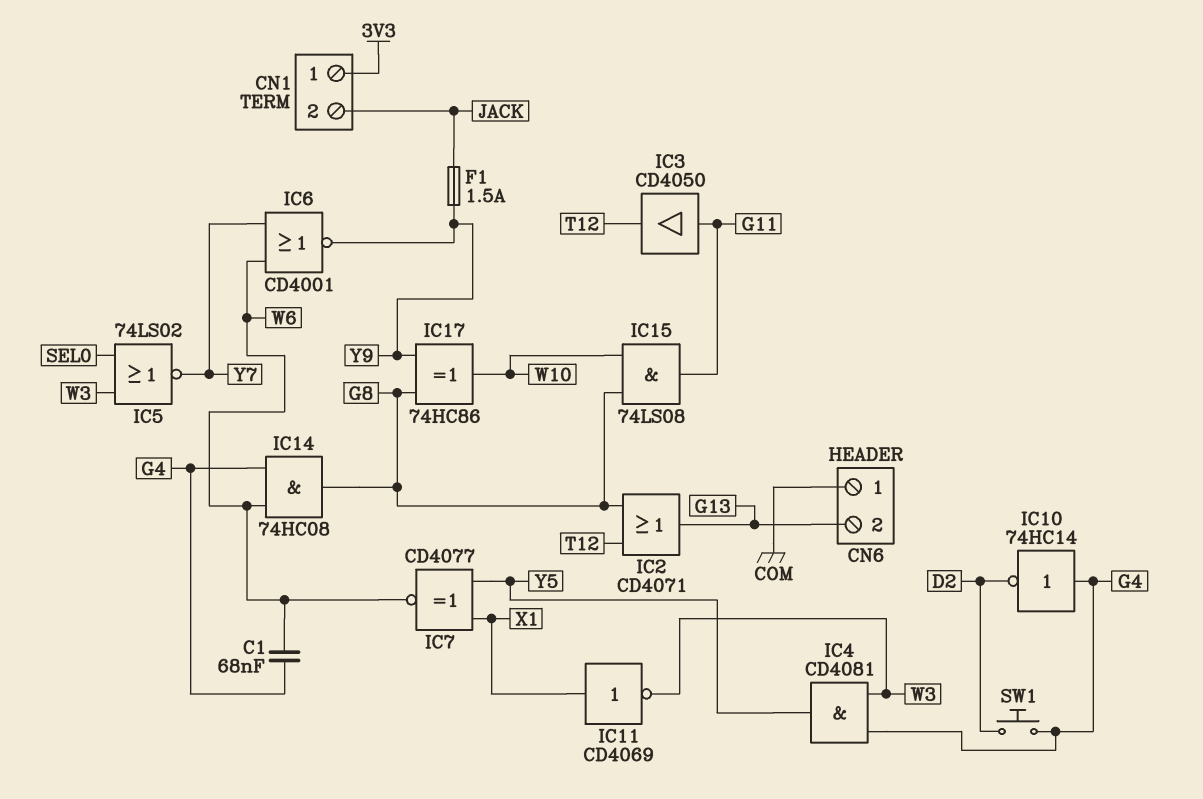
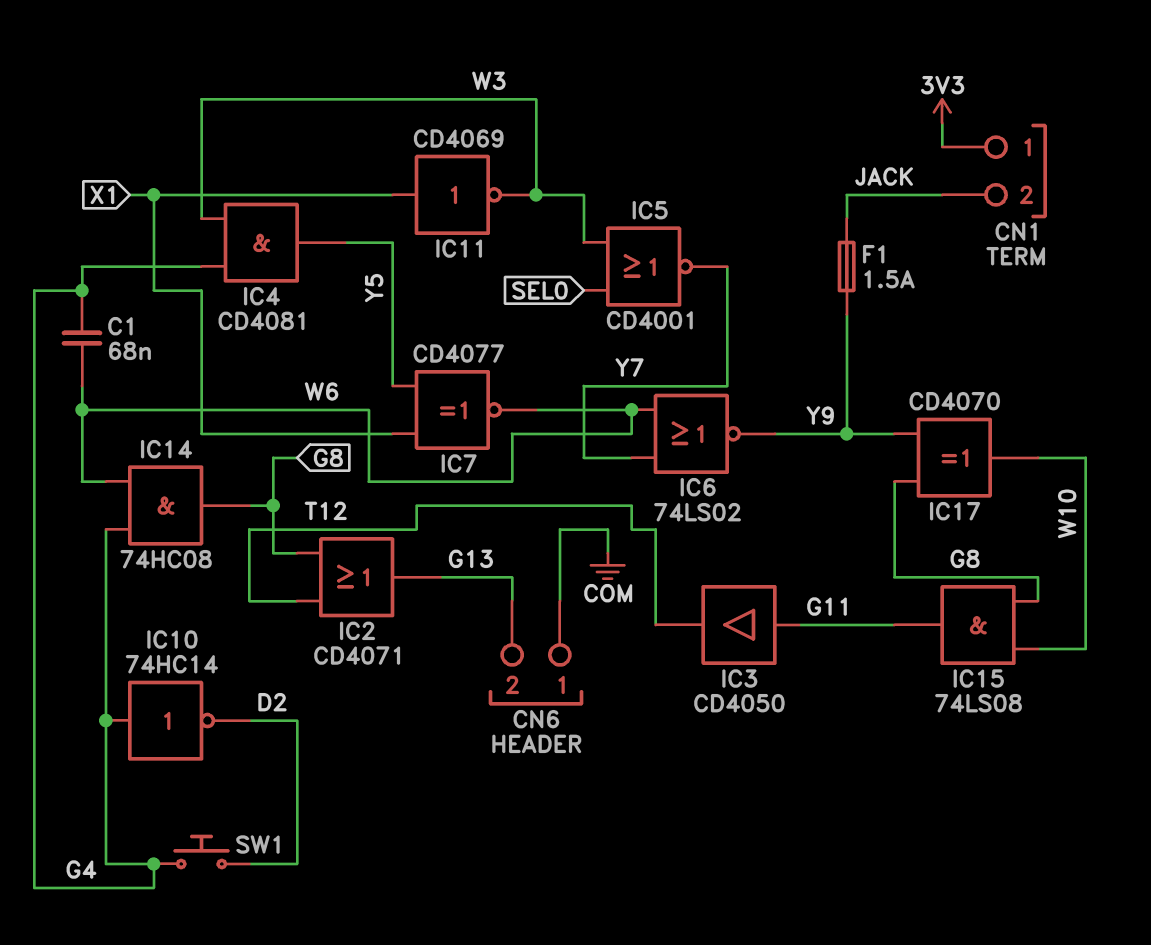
IC5: NOR 74LS02 (in SEL0, in W3, out Y7) -> NOR CD4001 (in SEL0, in W3, out Y7)
IC6: NOR CD4001 (in W6, in Y7, out Y9) -> NOR 74LS02 (in W6, in Y7, out Y9)
IC17: XOR 74HC86 (in G8, in Y9, out W10) -> XOR CD4070 (in G8, in Y9, out W10)

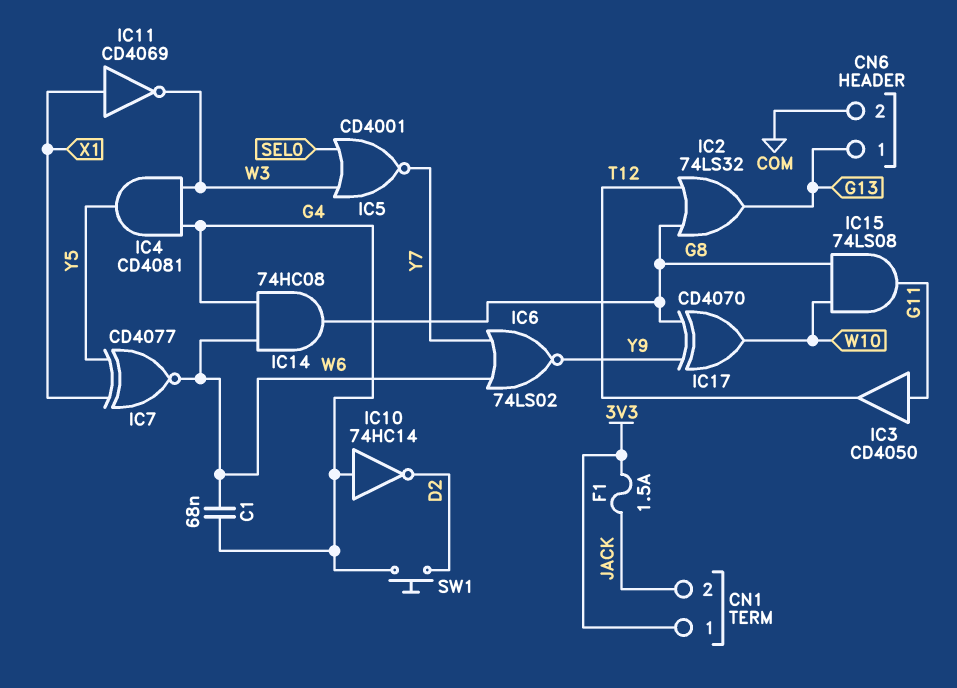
CN6 pin 1: COM -> G13
CN6 pin 2: G13 -> COM
F1: 1.5A (JACK, Y9) -> 1.5A (3V3, JACK)
IC2: OR CD4071 (in G8, in T12, out G13) -> OR 74LS32 (in G8, in T12, out G13)

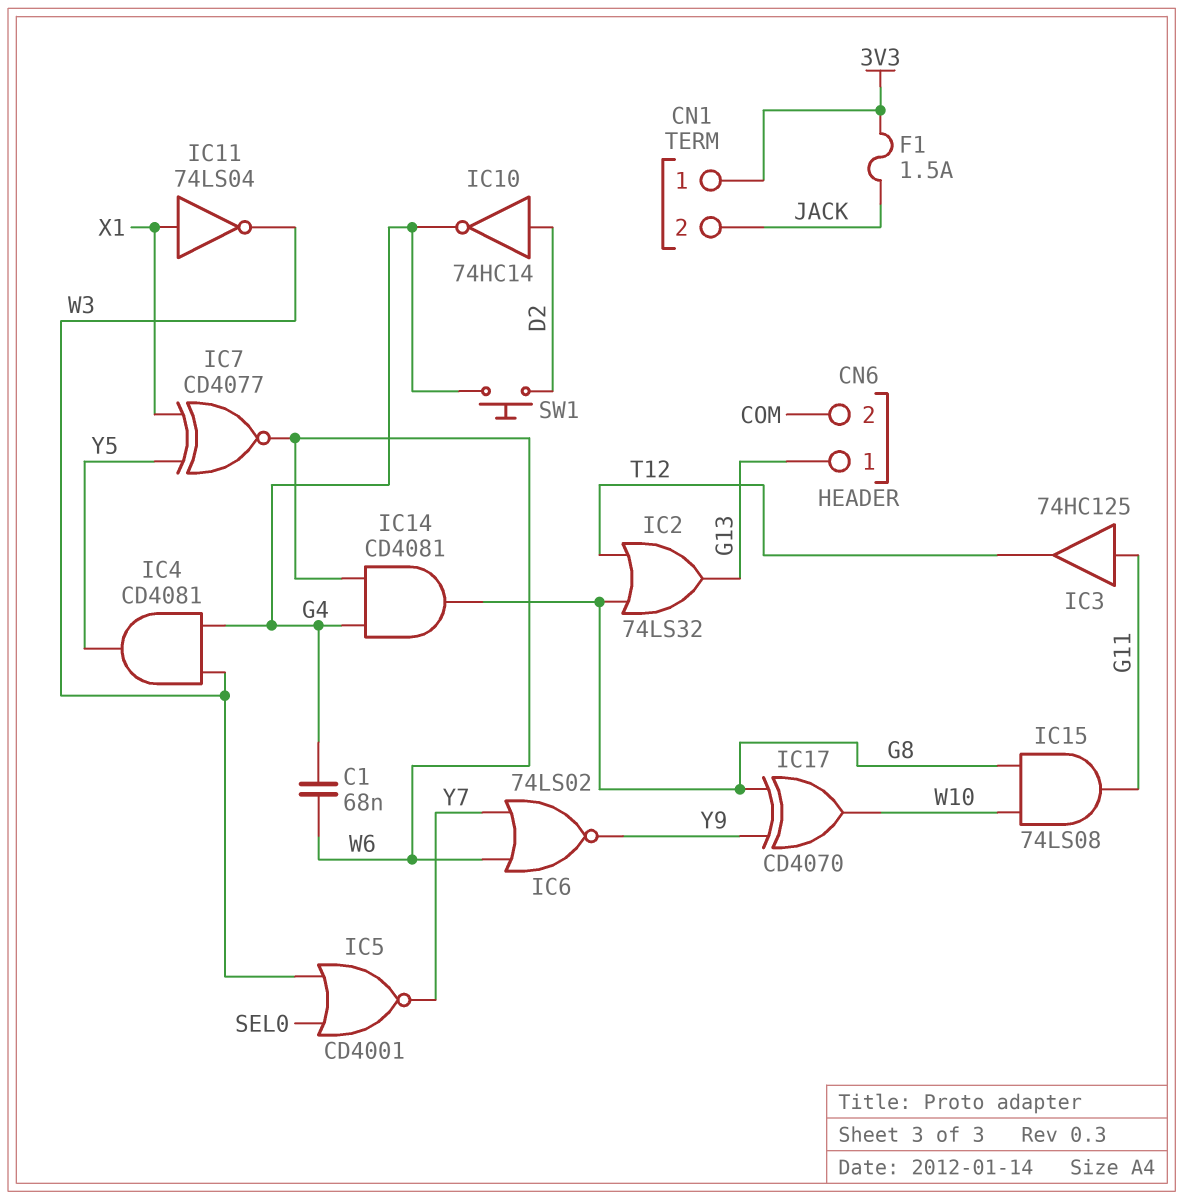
IC3: buffer CD4050 (in G11, out T12) -> buffer 74HC125 (in G11, out T12)
IC10: NOT 74HC14 (in G4, out D2) -> NOT 74HC14 (in D2, out G4)
IC11: NOT CD4069 (in X1, out W3) -> NOT 74LS04 (in X1, out W3)
IC14: AND 74HC08 (in G4, in W6, out G8) -> AND CD4081 (in G4, in W6, out G8)

